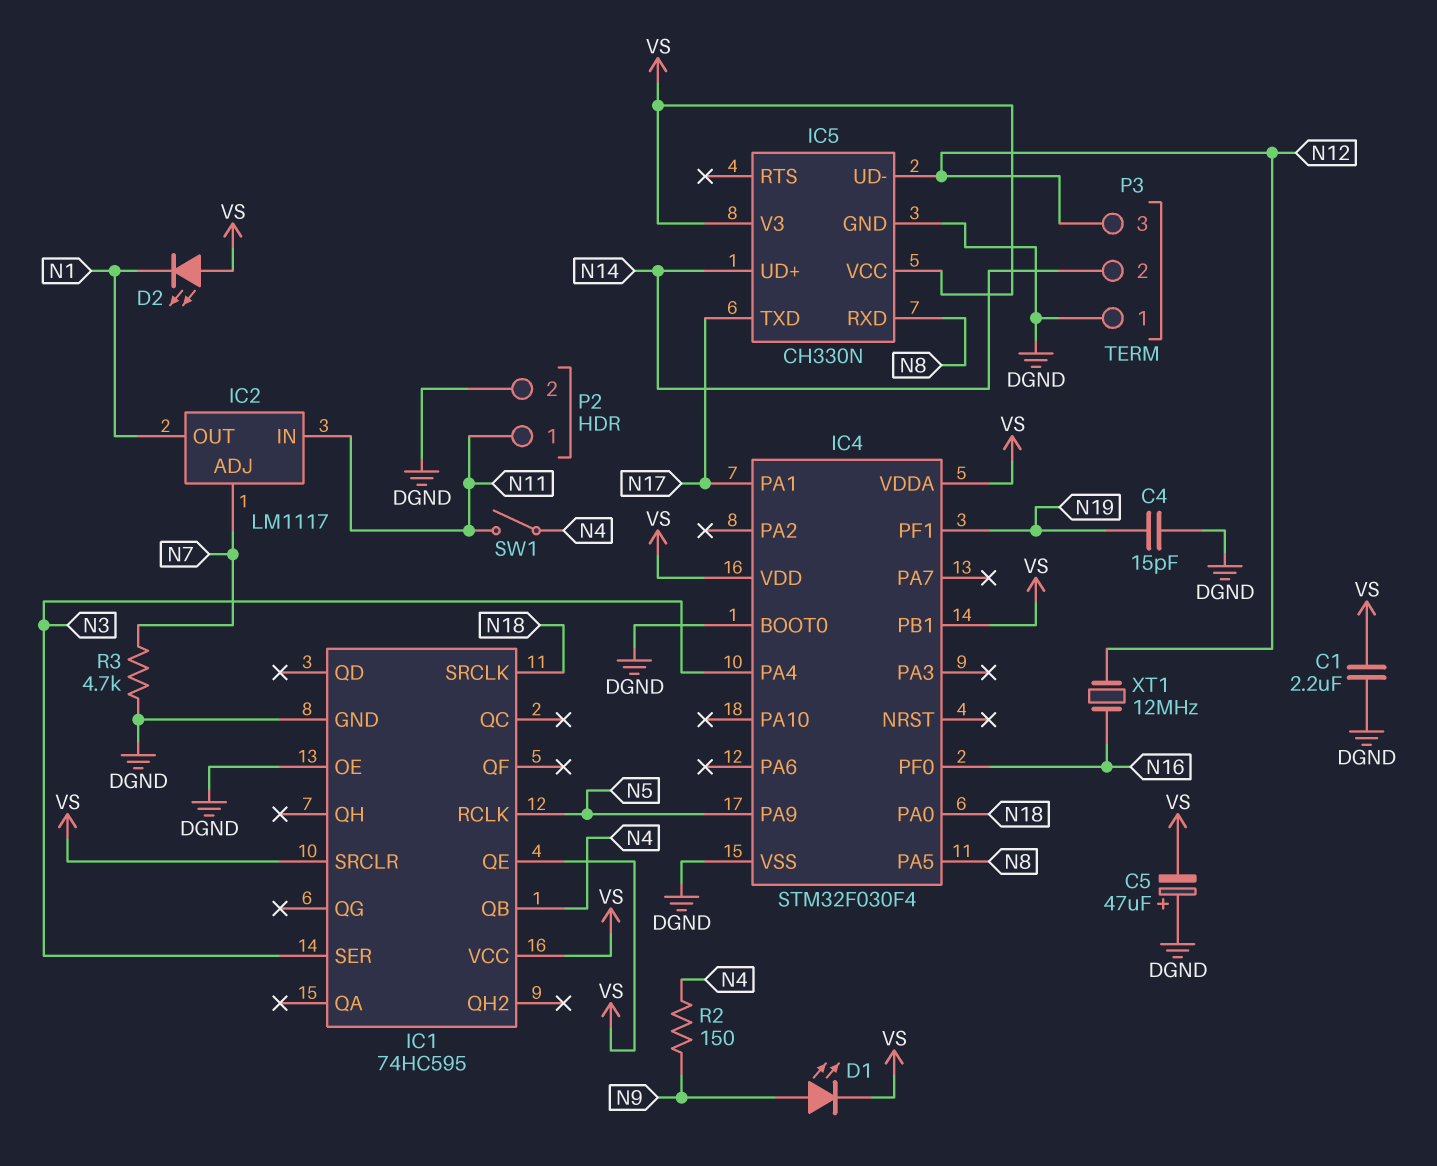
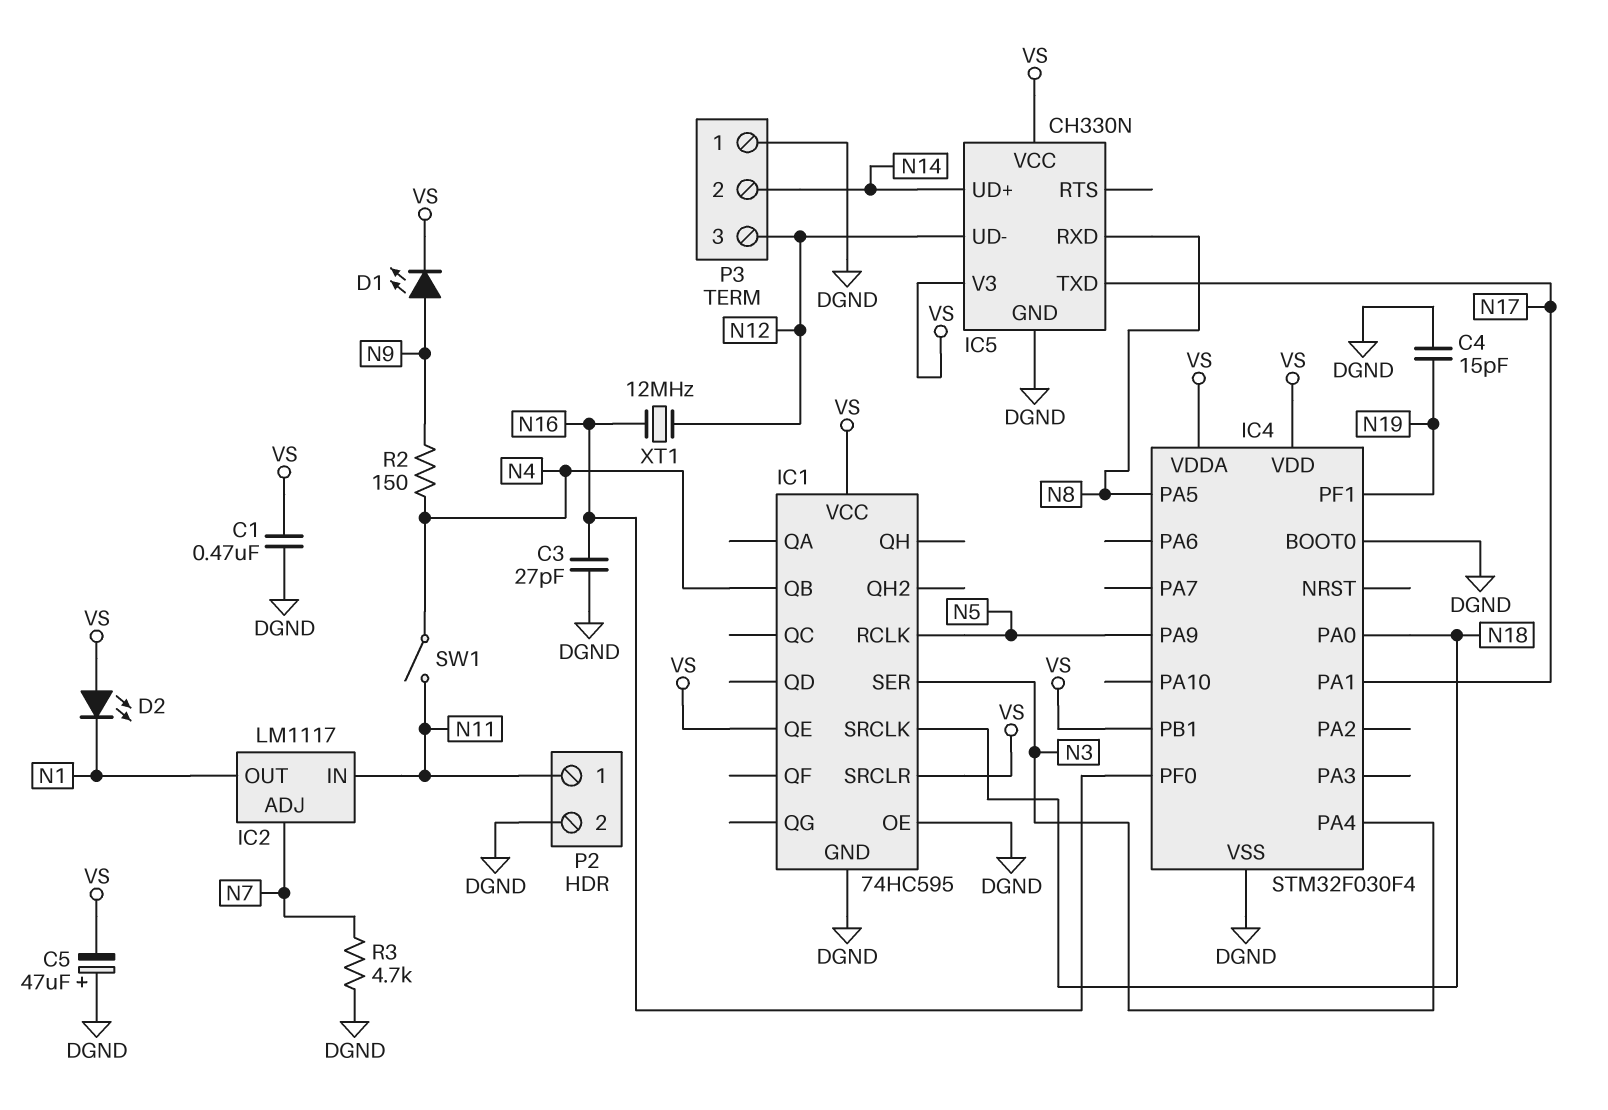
C1: 2.2uF (DGND, VS) -> 470nF (DGND, VS)
C3: none -> 27pF (DGND, N16)

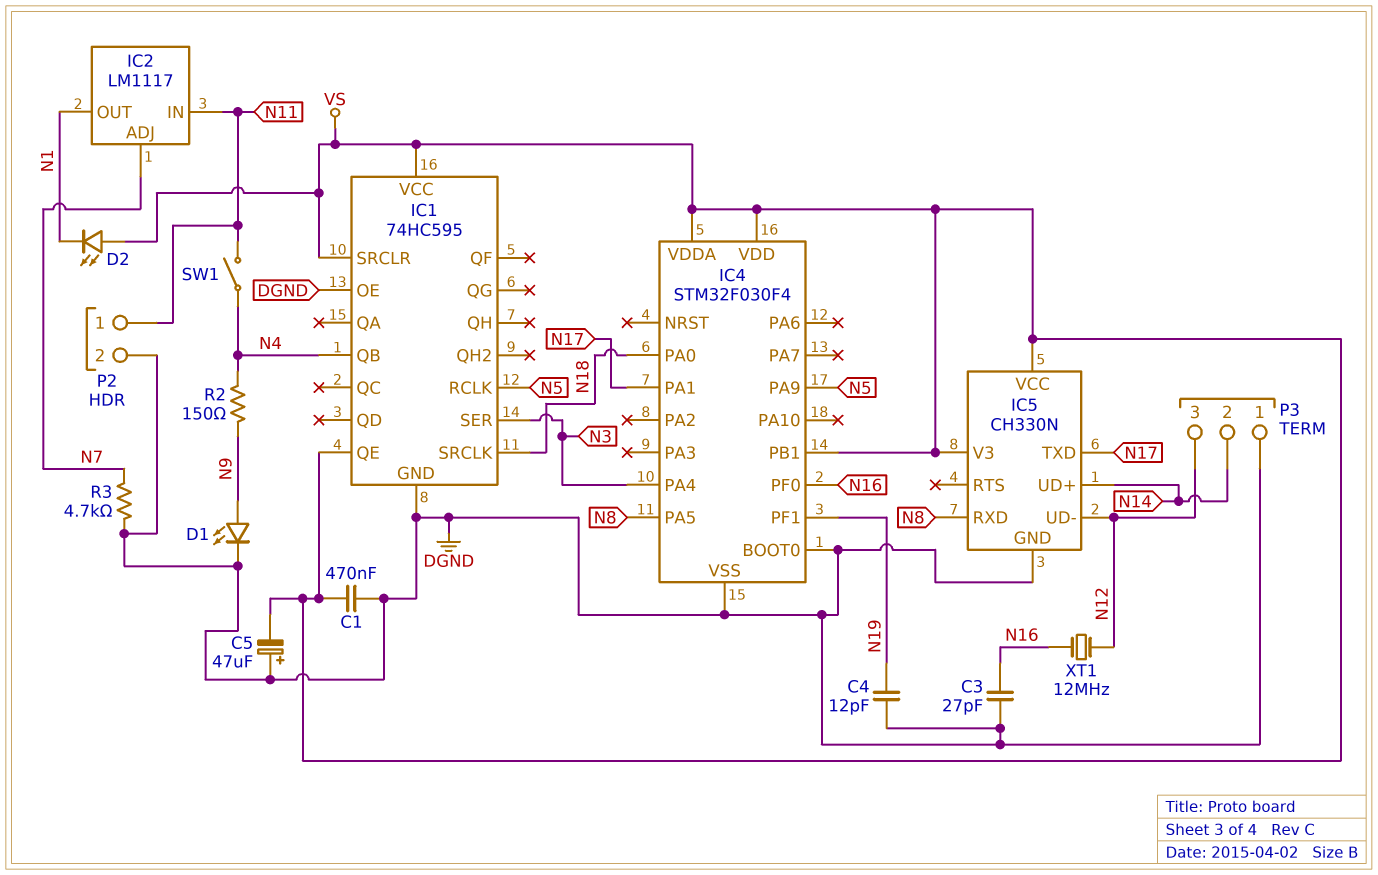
C4: 15pF (DGND, N19) -> 12pF (DGND, N19)
D1: LED (A N9, K VS) -> LED (A N9, K DGND)

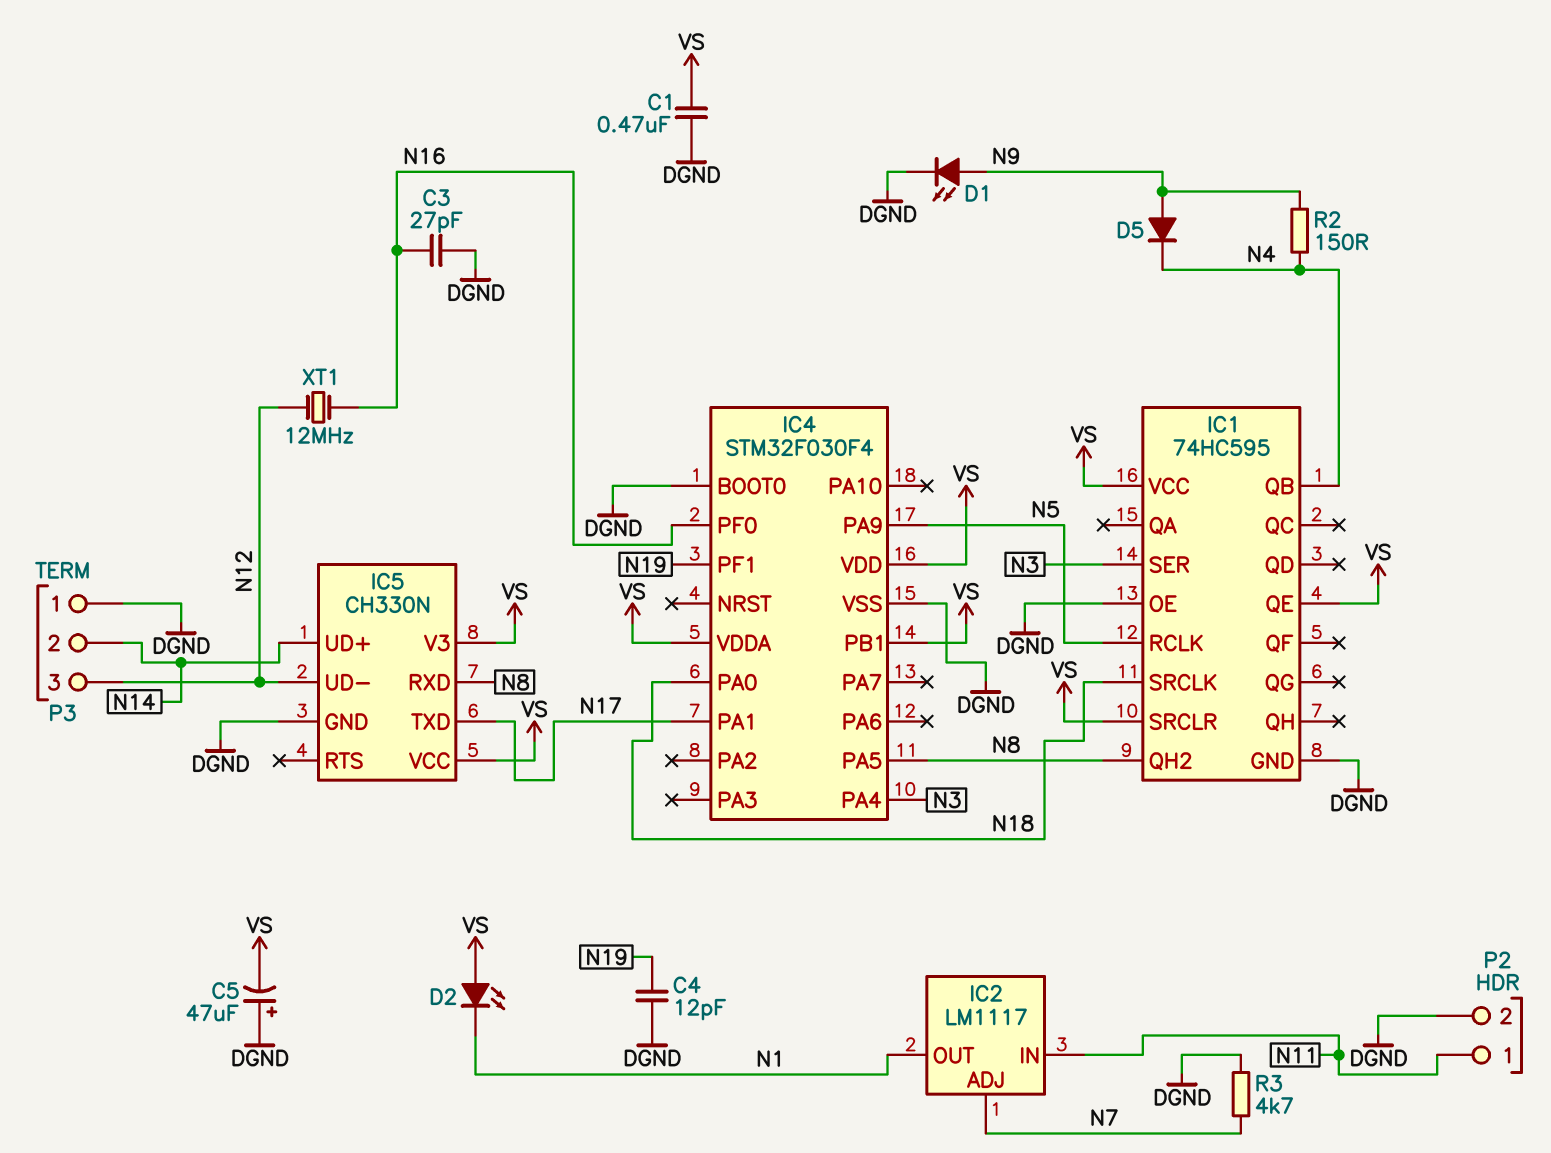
D5: none -> diode (A N9, K N4)
IC1 pin QH2: none -> N8
SW1: switch (N4, N11) -> none

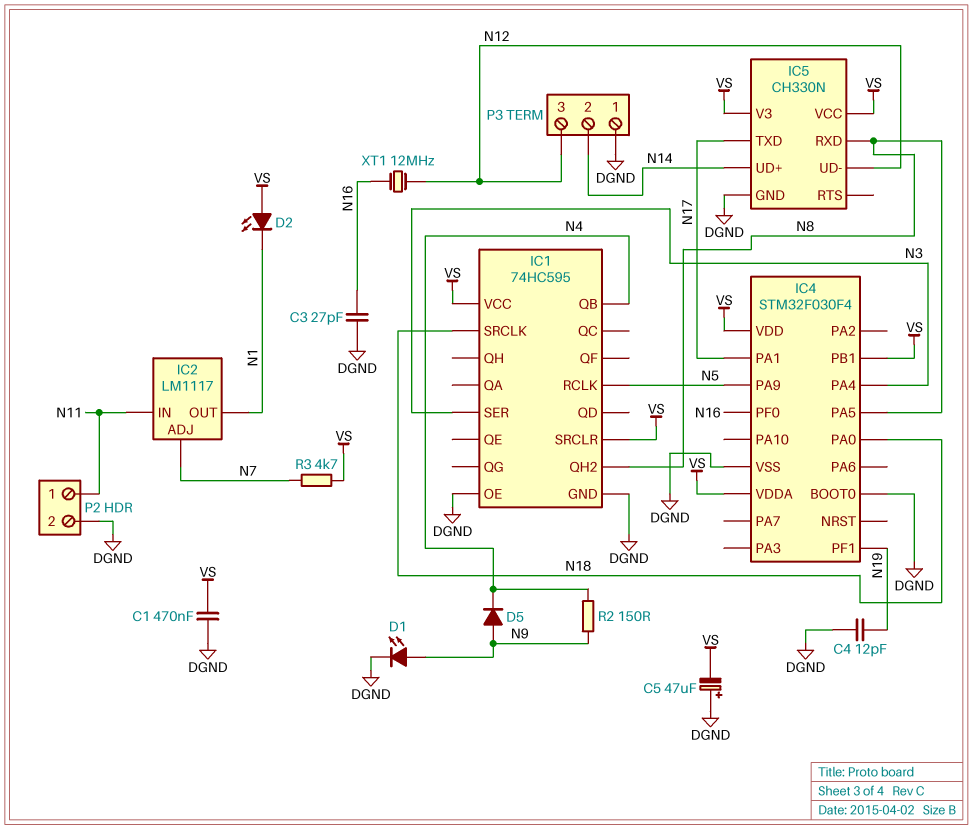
IC1 pin QE: VS -> none
R3: 4.7k (DGND, N7) -> 4.7k (N7, VS)

